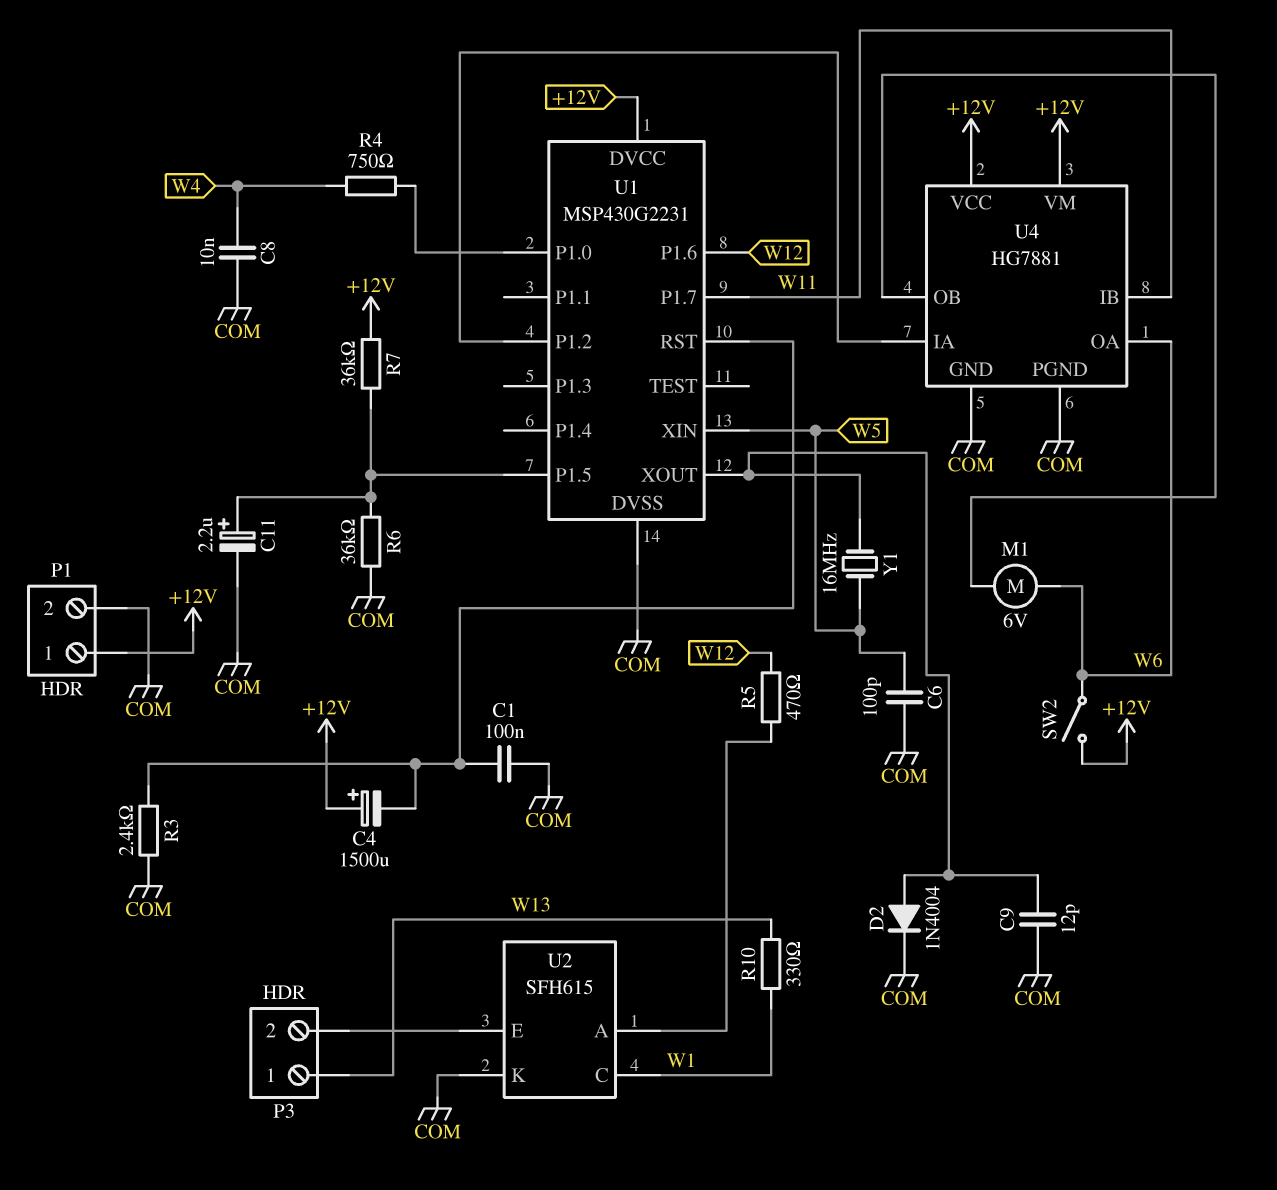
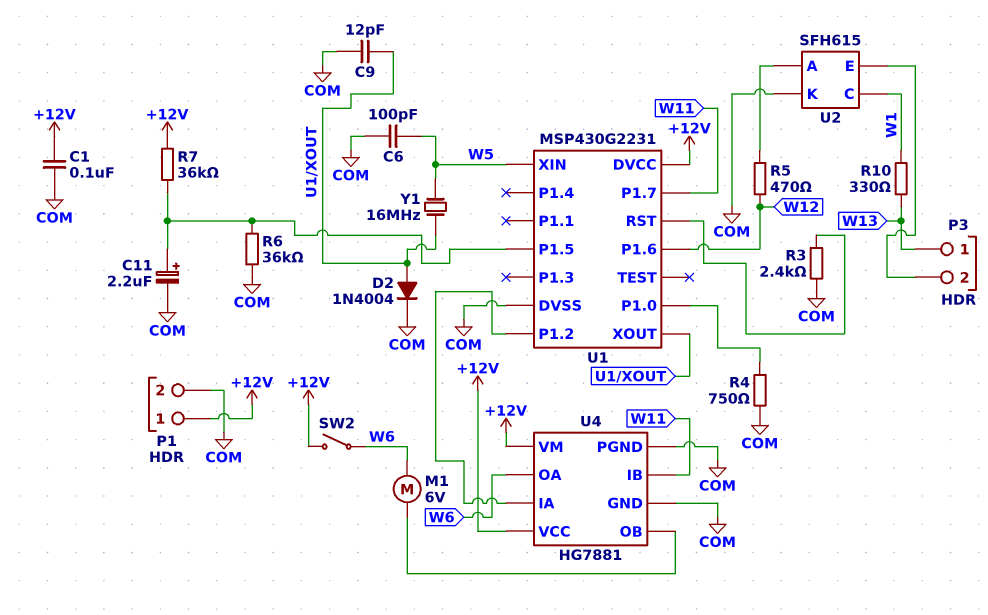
C1: 100nF (COM, U1/RST) -> 100nF (+12V, COM)
C4: 1500uF (plus +12V, minus U1/RST) -> none
C8: 10nF (COM, W4) -> none
R4: 750 (U1/P1.0, W4) -> 750 (COM, U1/P1.0)

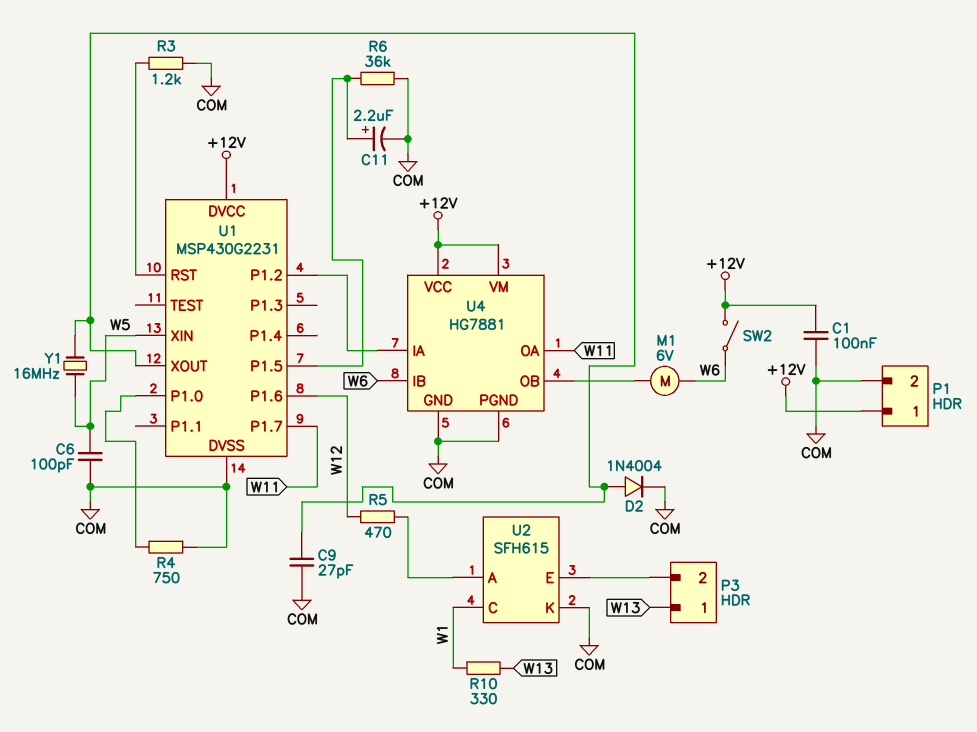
C9: 12pF (COM, U1/XOUT) -> 27pF (COM, U1/XOUT)
R3: 2.4k (COM, U1/RST) -> 1.2k (COM, U1/RST)
R7: 36k (+12V, U1/P1.5) -> none
U4 pin IB: W11 -> W6
U4 pin OA: W6 -> W11

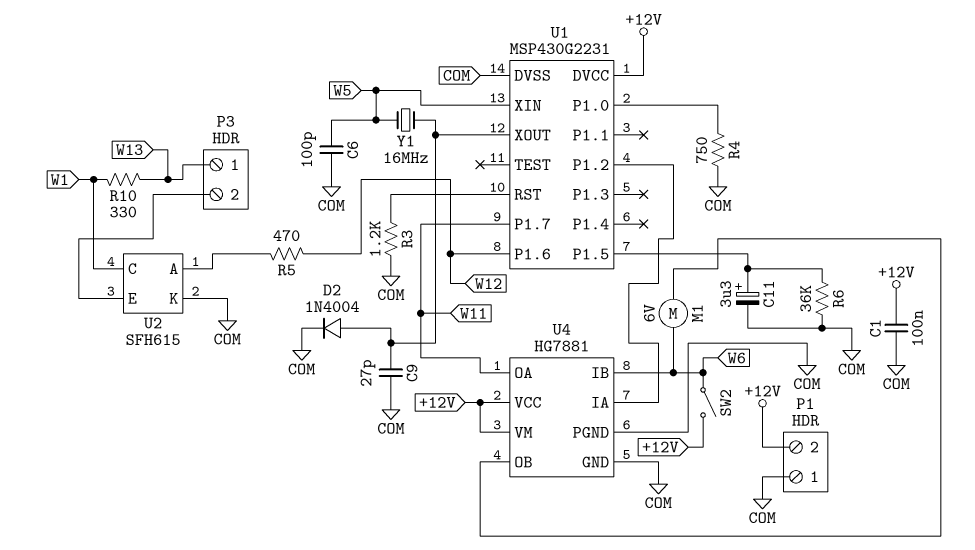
C11: 2.2uF (plus U1/P1.5, minus COM) -> 3.3uF (plus U1/P1.5, minus COM)
P1 pin 1: +12V -> COM
P1 pin 2: COM -> +12V

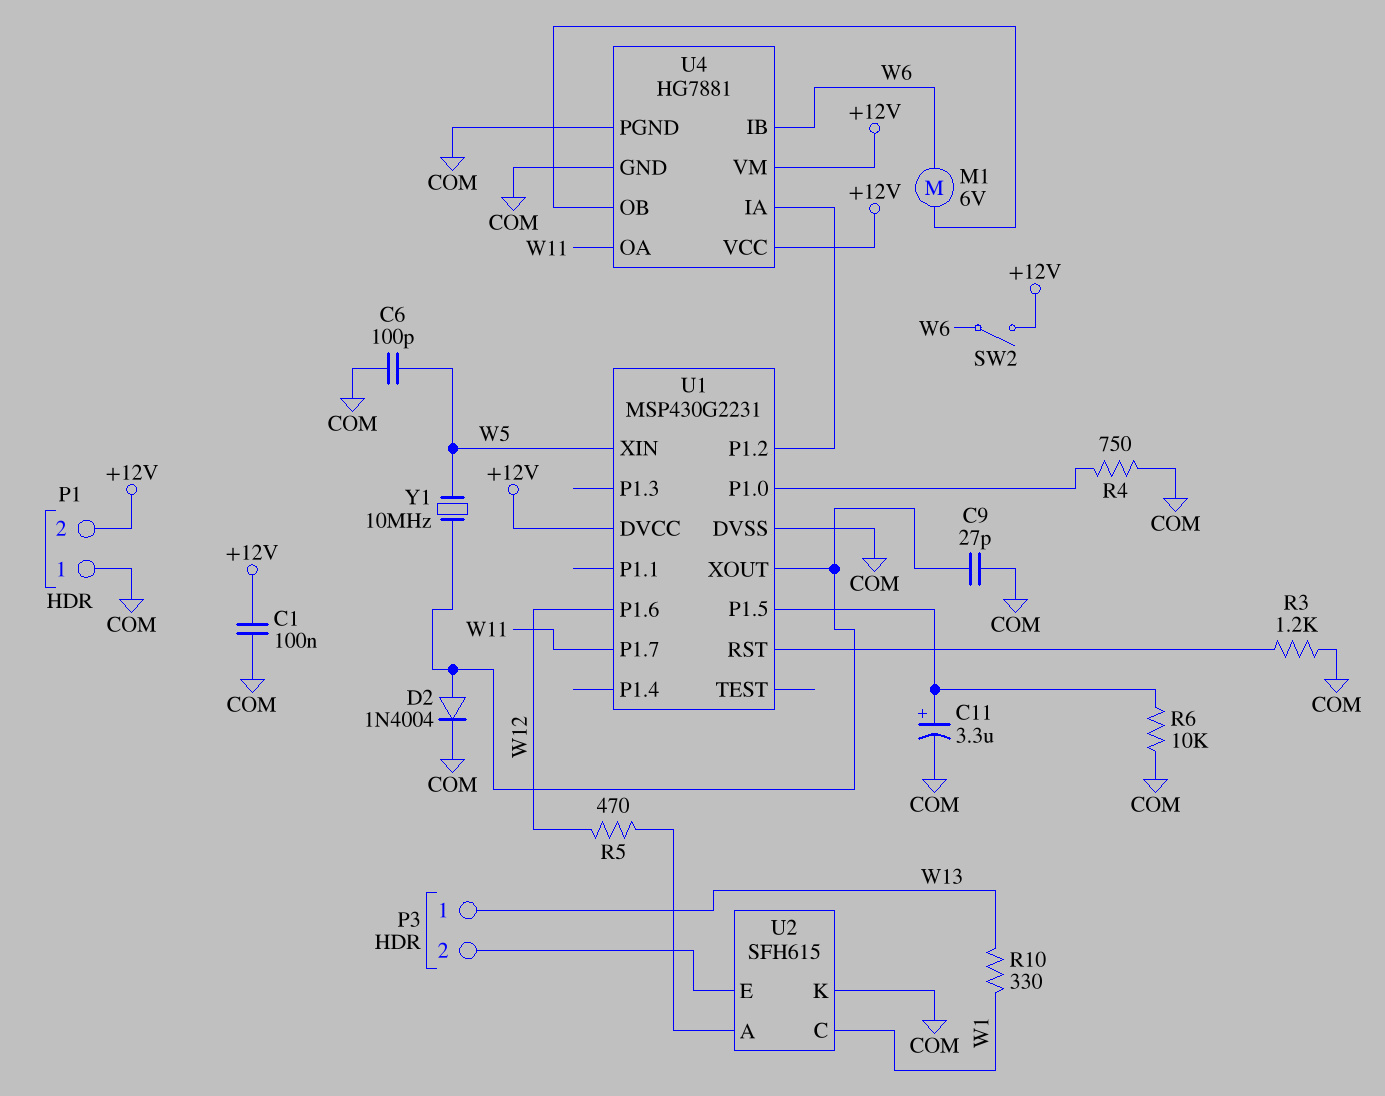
R6: 36k (COM, U1/P1.5) -> 10k (COM, U1/P1.5)
Y1: 16MHz (U1/XOUT, W5) -> 10MHz (U1/XOUT, W5)

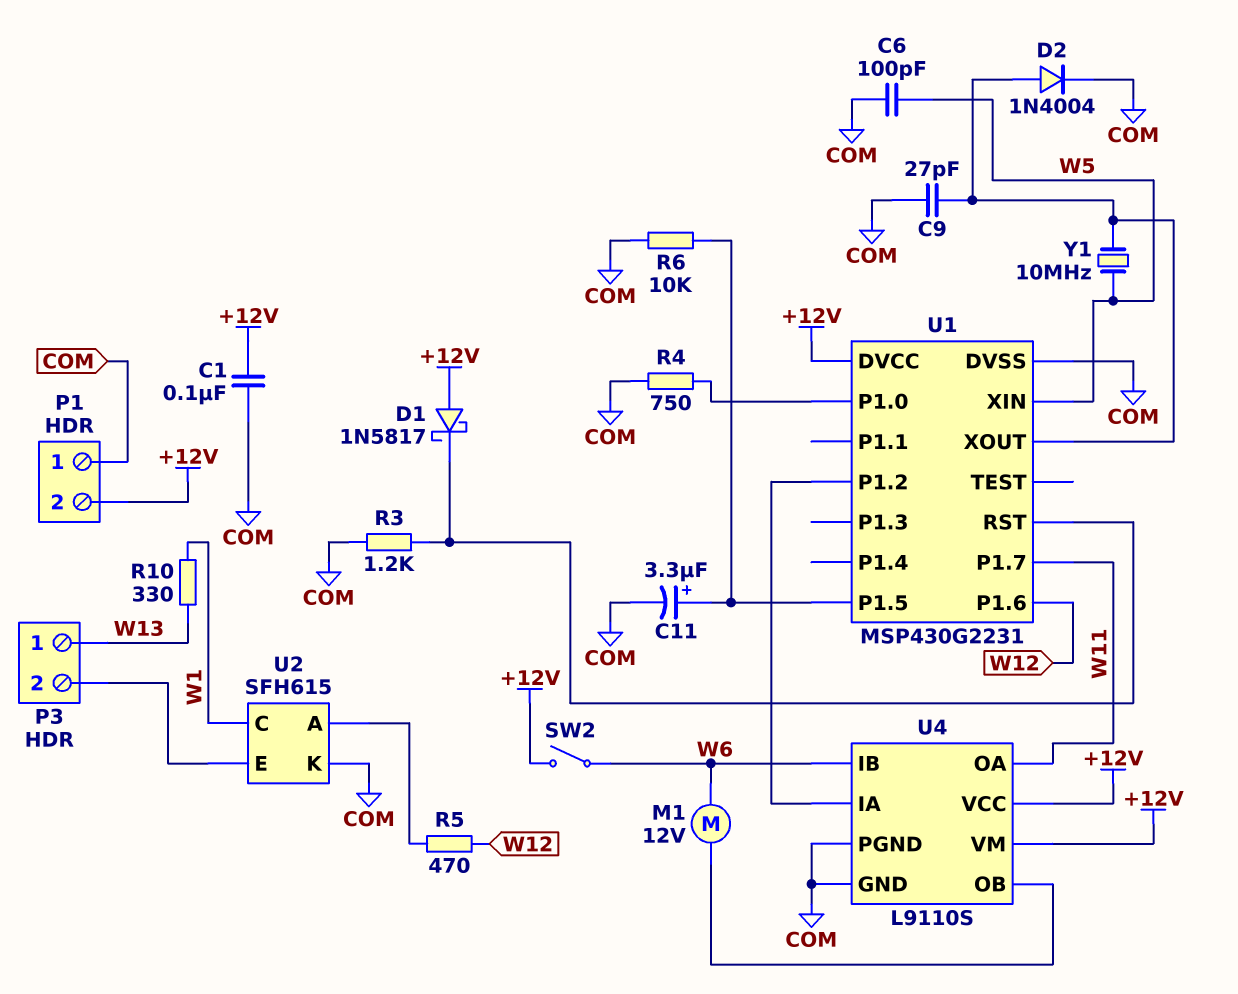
D1: none -> schottky 1N5817 (A +12V, K U1/RST)
M1: motor 6V (U4/OB, W6) -> motor 12V (U4/OB, W6)
U4: HG7881 -> L9110S

